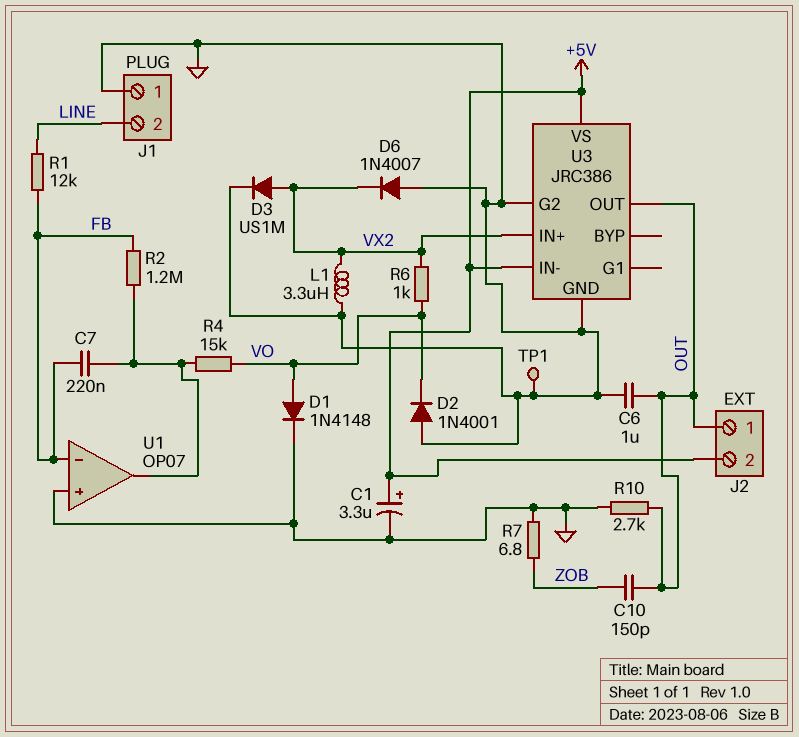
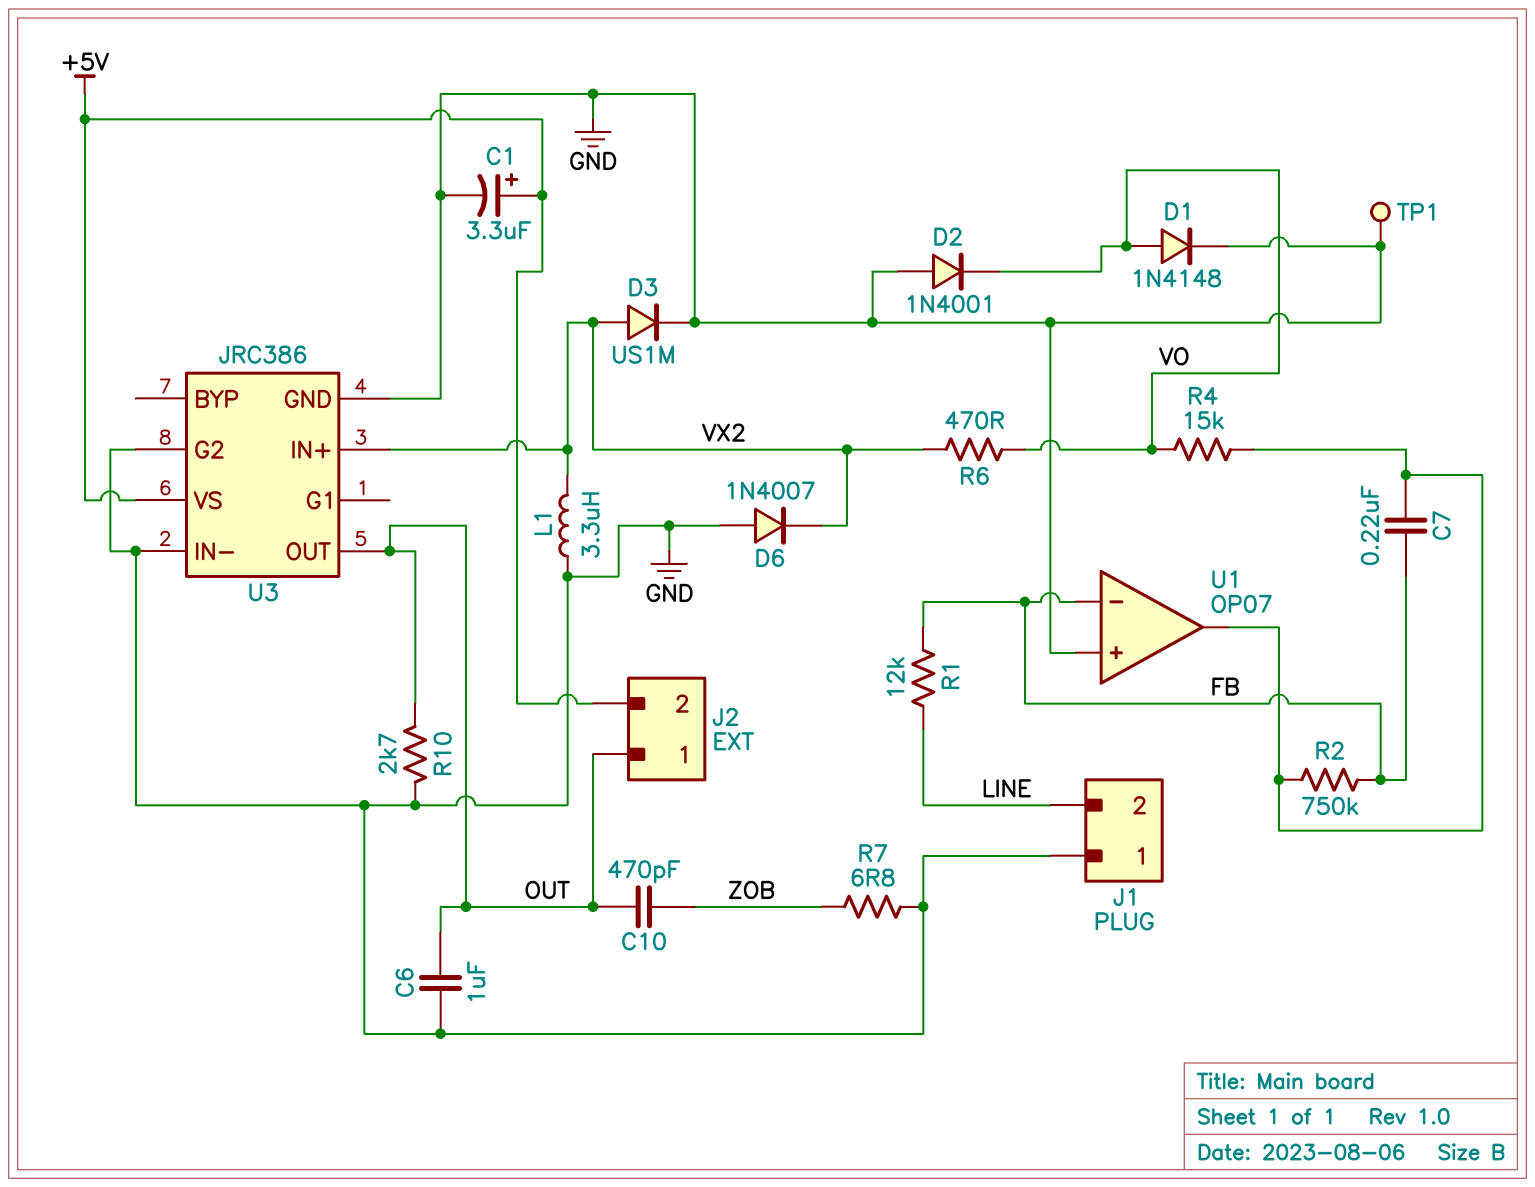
C10: 150pF (OUT, ZOB) -> 470pF (OUT, ZOB)
R2: 1.2M (FB, U1/out) -> 750k (FB, U1/out)
R6: 1k (VO, VX2) -> 470 (VO, VX2)
U3 pin IN-: +5V -> GND

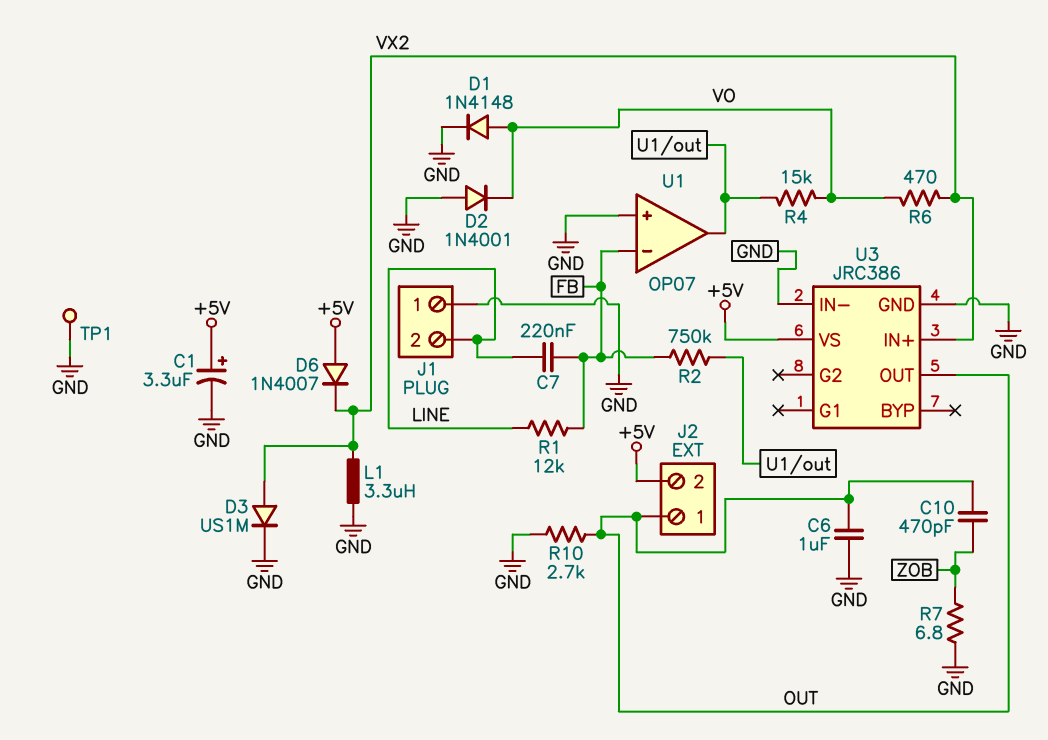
C7: 220nF (FB, U1/out) -> 220nF (FB, LINE)
D6: diode 1N4007 (A GND, K VX2) -> diode 1N4007 (A +5V, K VX2)
U3 pin G2: GND -> none

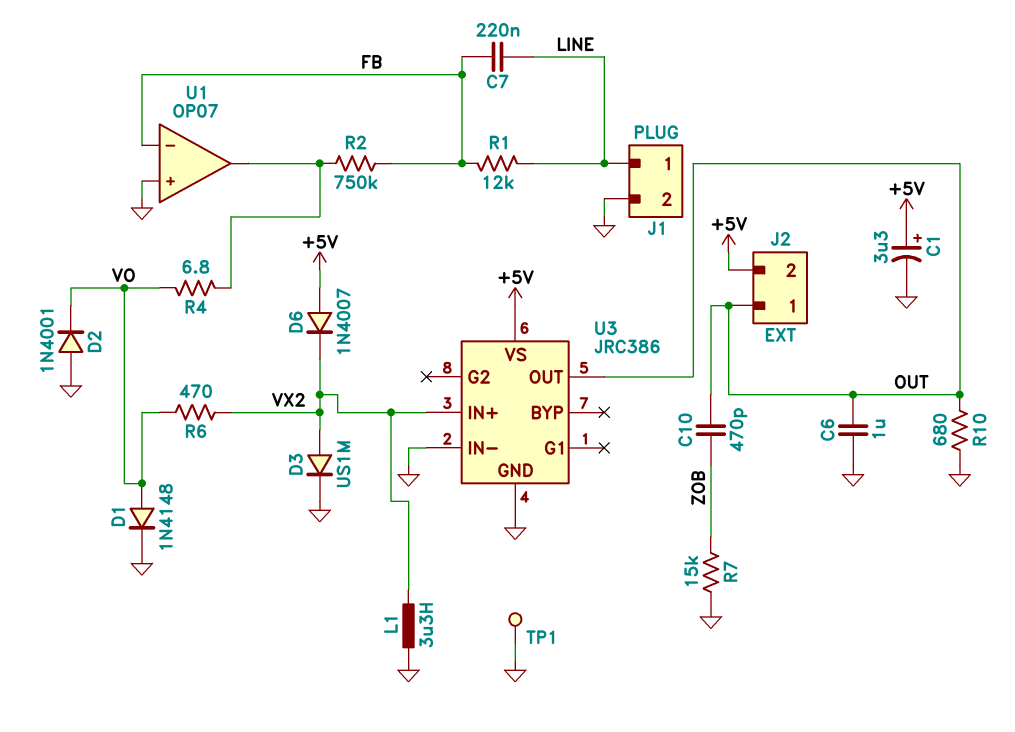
J1 pin 1: GND -> LINE
J1 pin 2: LINE -> GND
R4: 15k (U1/out, VO) -> 6.8 (U1/out, VO)
R7: 6.8 (GND, ZOB) -> 15k (GND, ZOB)
R10: 2.7k (GND, OUT) -> 680 (GND, OUT)

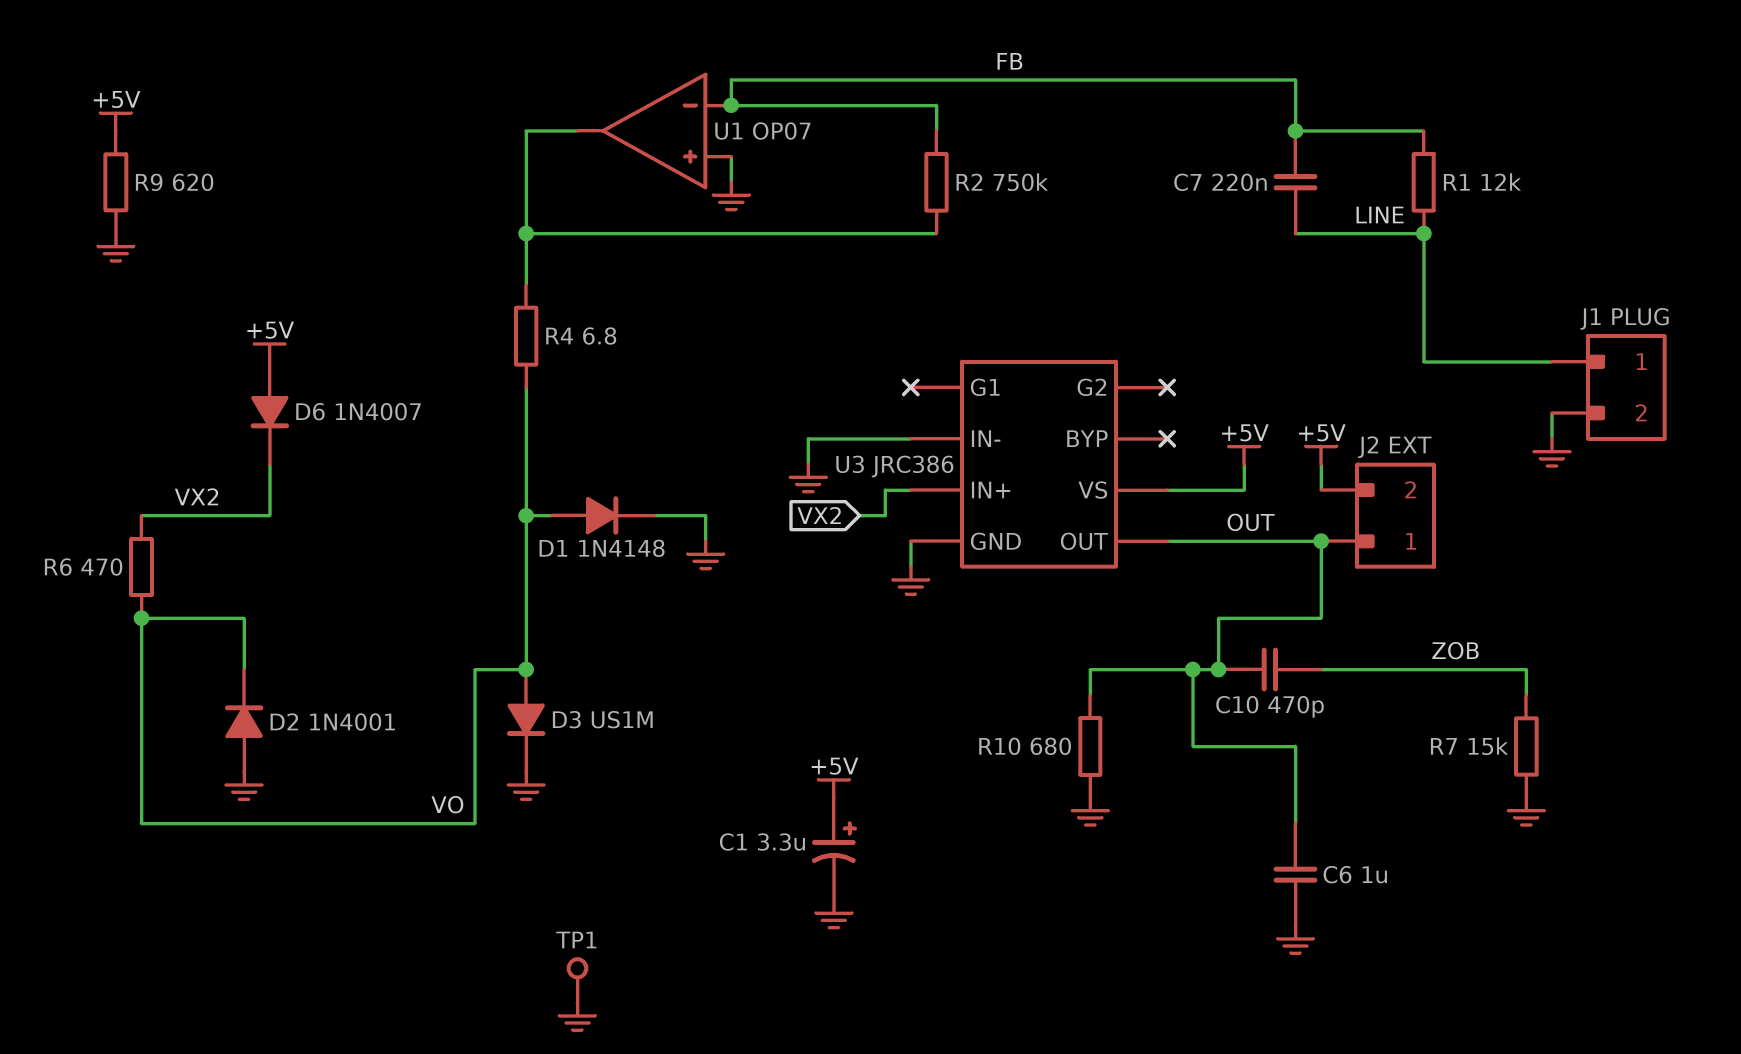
D3: diode US1M (A VX2, K GND) -> diode US1M (A VO, K GND)
L1: 3.3uH (GND, VX2) -> none
R9: none -> 620 (+5V, GND)

